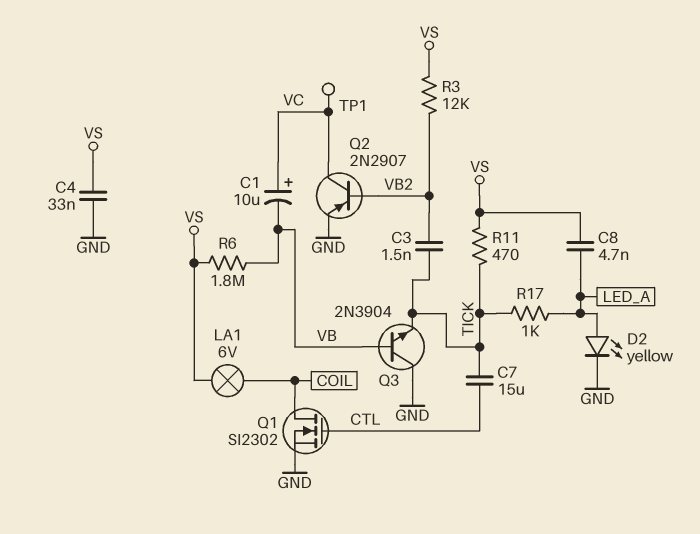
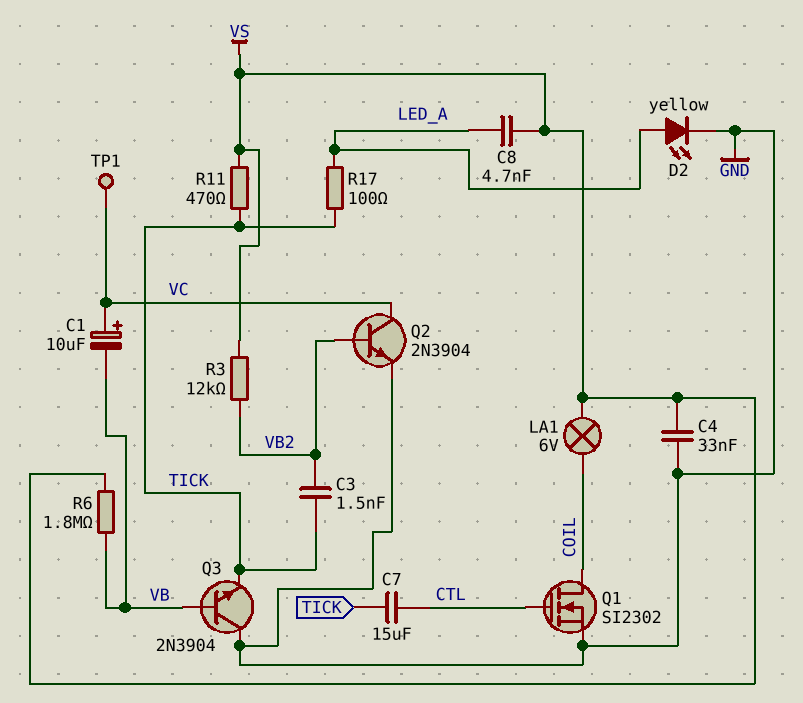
Q2: PNP 2N2907 (B VB2, C VC, E GND) -> NPN 2N3904 (B VB2, C VC, E GND)
R17: 1k (LED_A, TICK) -> 100 (LED_A, TICK)

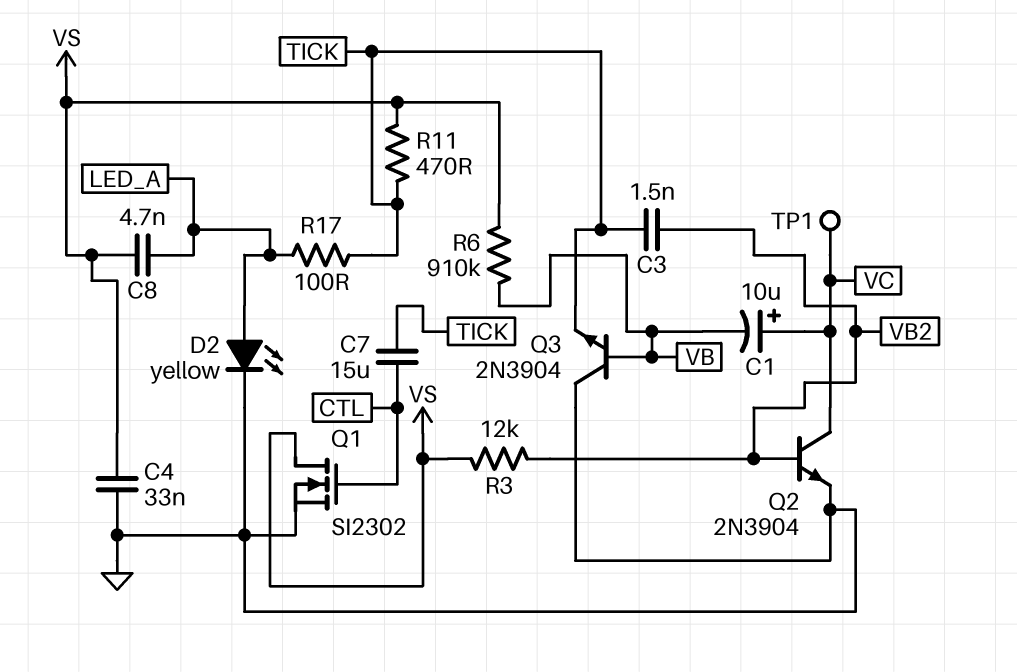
LA1: lamp 6V (COIL, VS) -> none
Q1: NMOS SI2302 (G CTL, D COIL, S GND) -> NMOS SI2302 (G CTL, D VS, S GND)
R6: 1.8M (VB, VS) -> 910k (VB, VS)

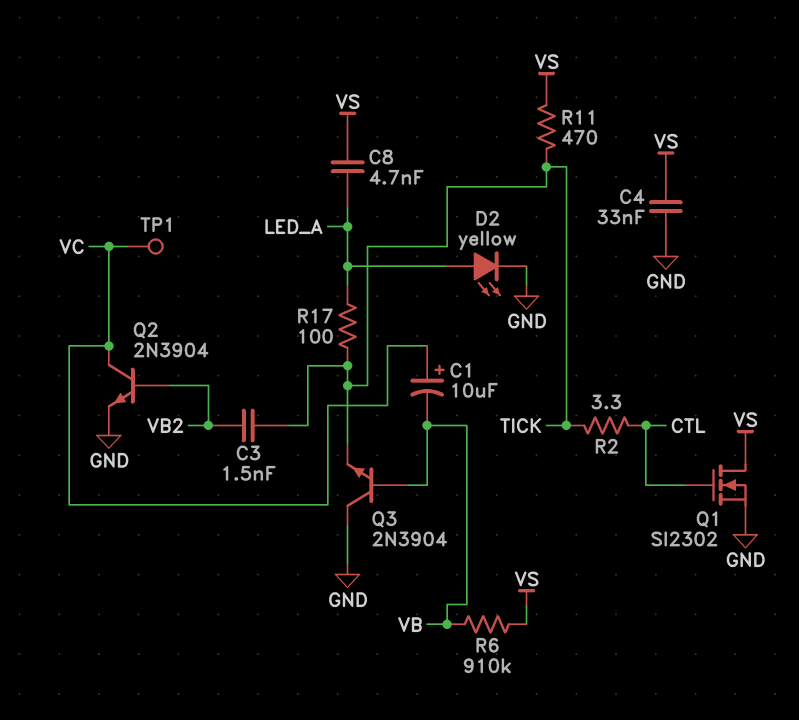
C7: 15uF (CTL, TICK) -> none
R2: none -> 3.3 (CTL, TICK)
R3: 12k (VB2, VS) -> none

